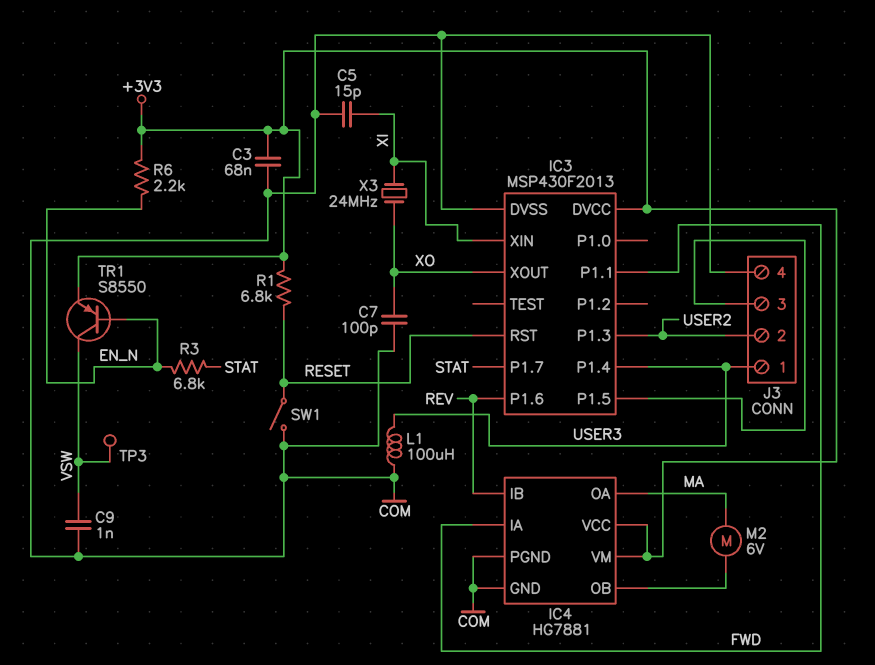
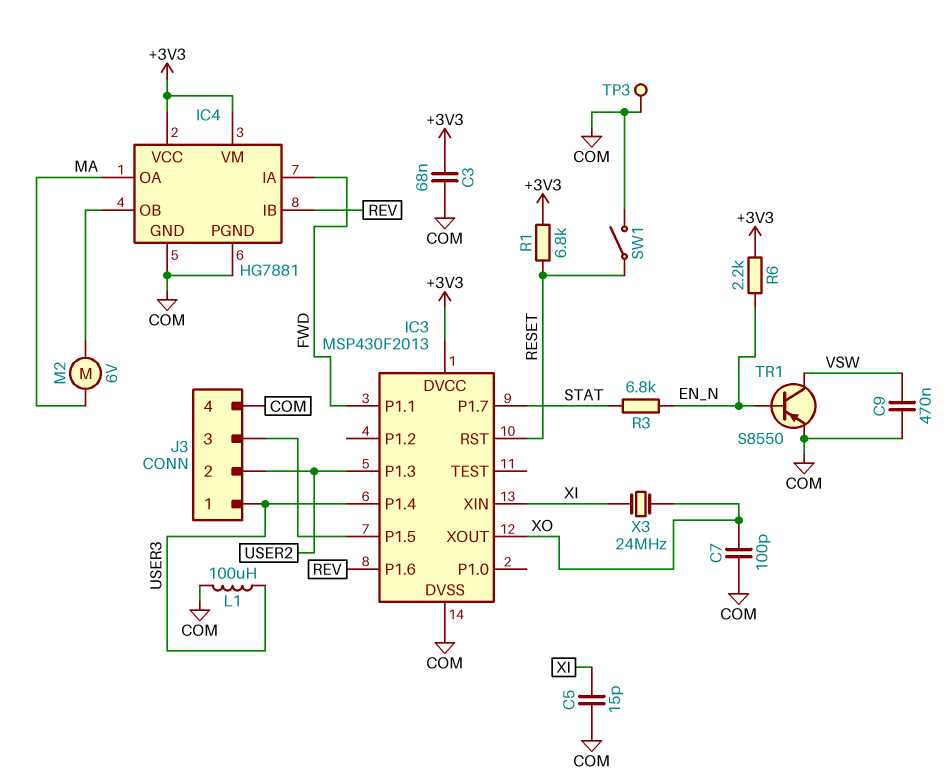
C9: 1nF (COM, VSW) -> 470nF (COM, VSW)
TP3: test point (VSW) -> test point (COM)
TR1: PNP S8550 (B EN_N, C VSW, E +3V3) -> PNP S8550 (B EN_N, C VSW, E COM)

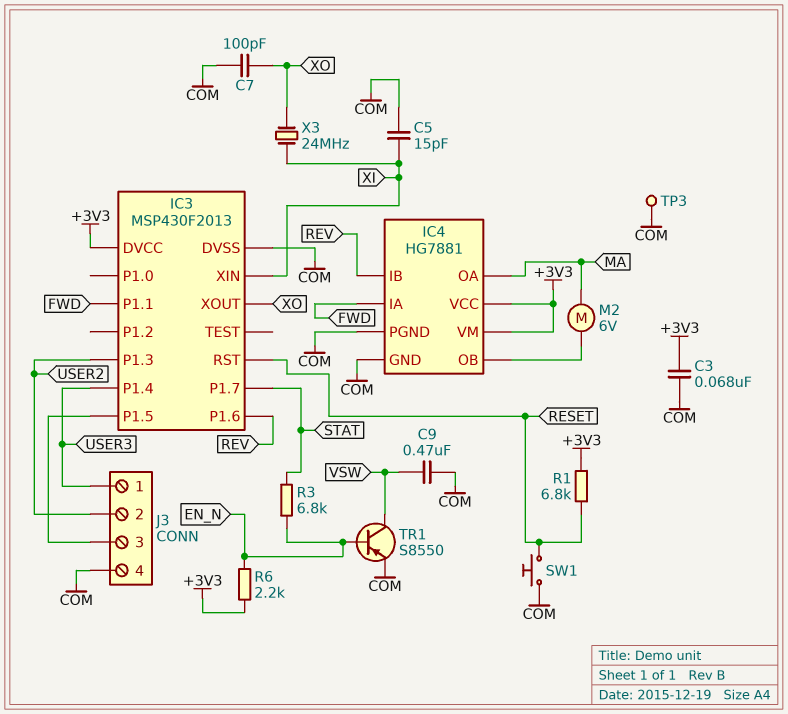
L1: 100uH (COM, USER3) -> none
SW1: switch (COM, RESET) -> button (COM, RESET)

